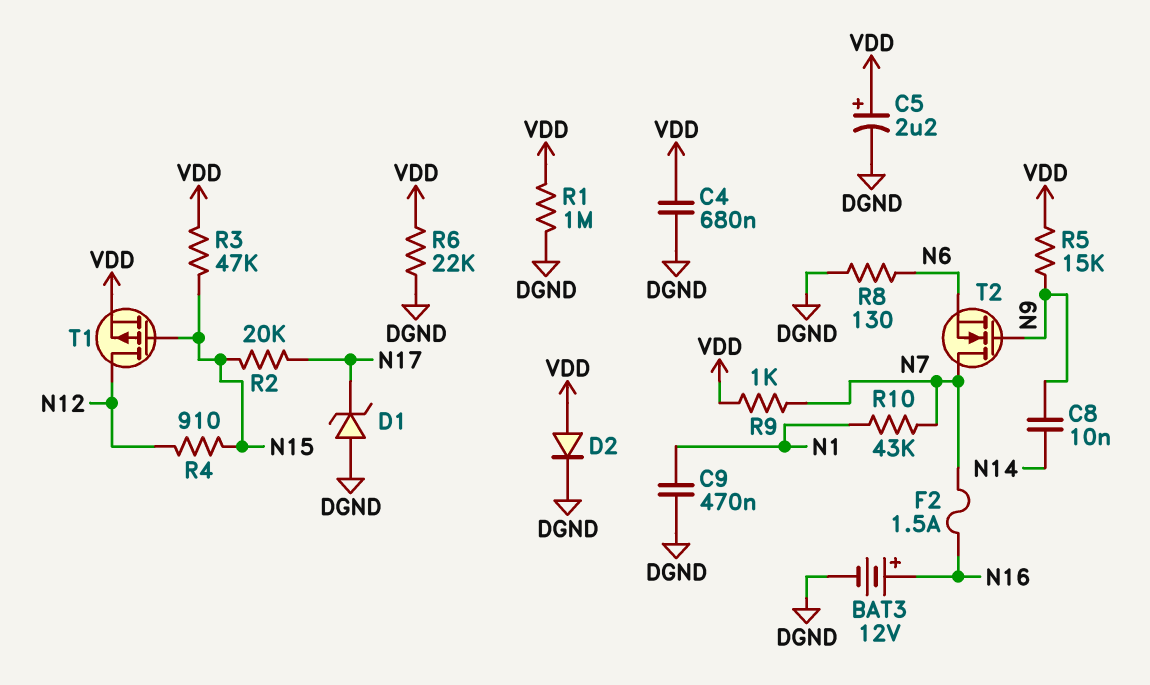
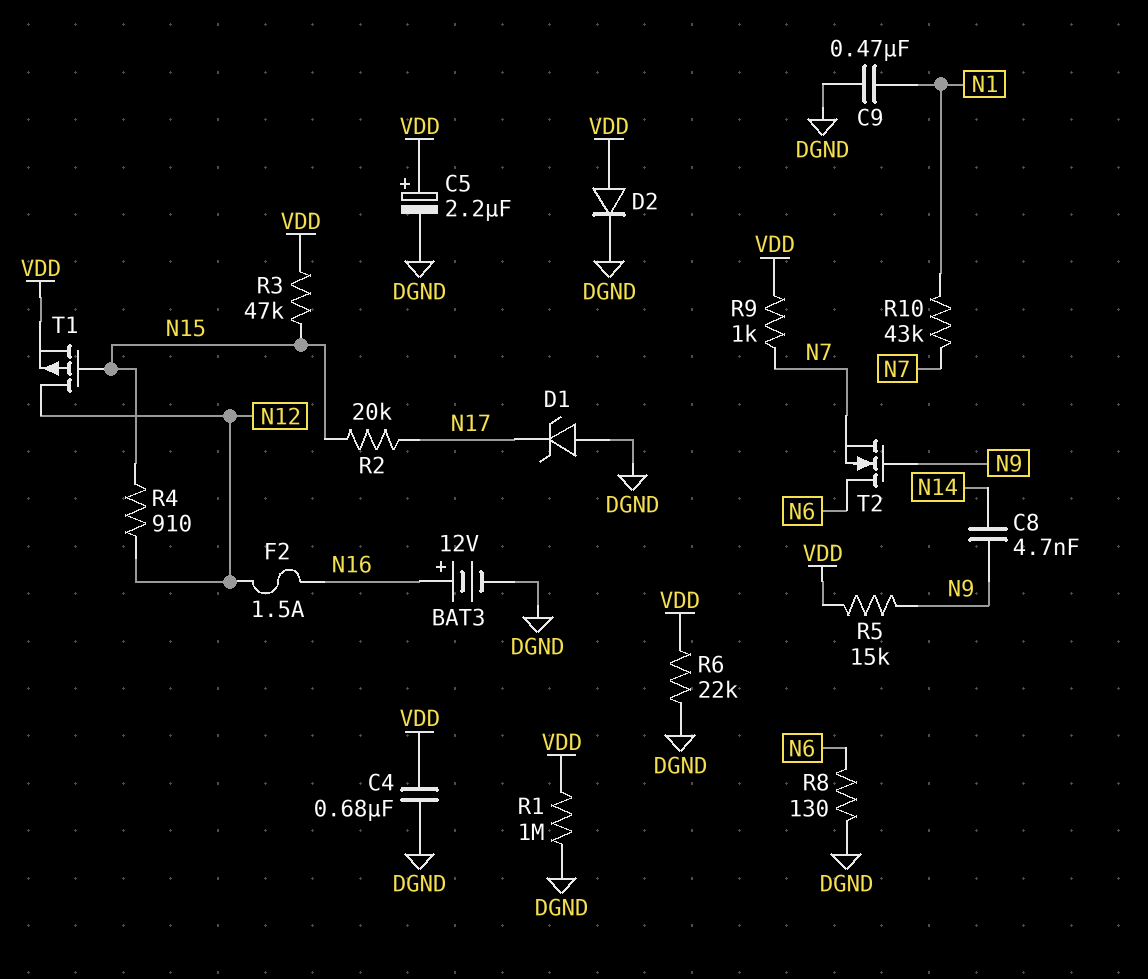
C8: 10nF (N9, N14) -> 4.7nF (N9, N14)
F2: 1.5A (N7, N16) -> 1.5A (N12, N16)
T2: NMOS (G N9, D N7, S N6) -> NMOS (G N9, D N6, S N7)

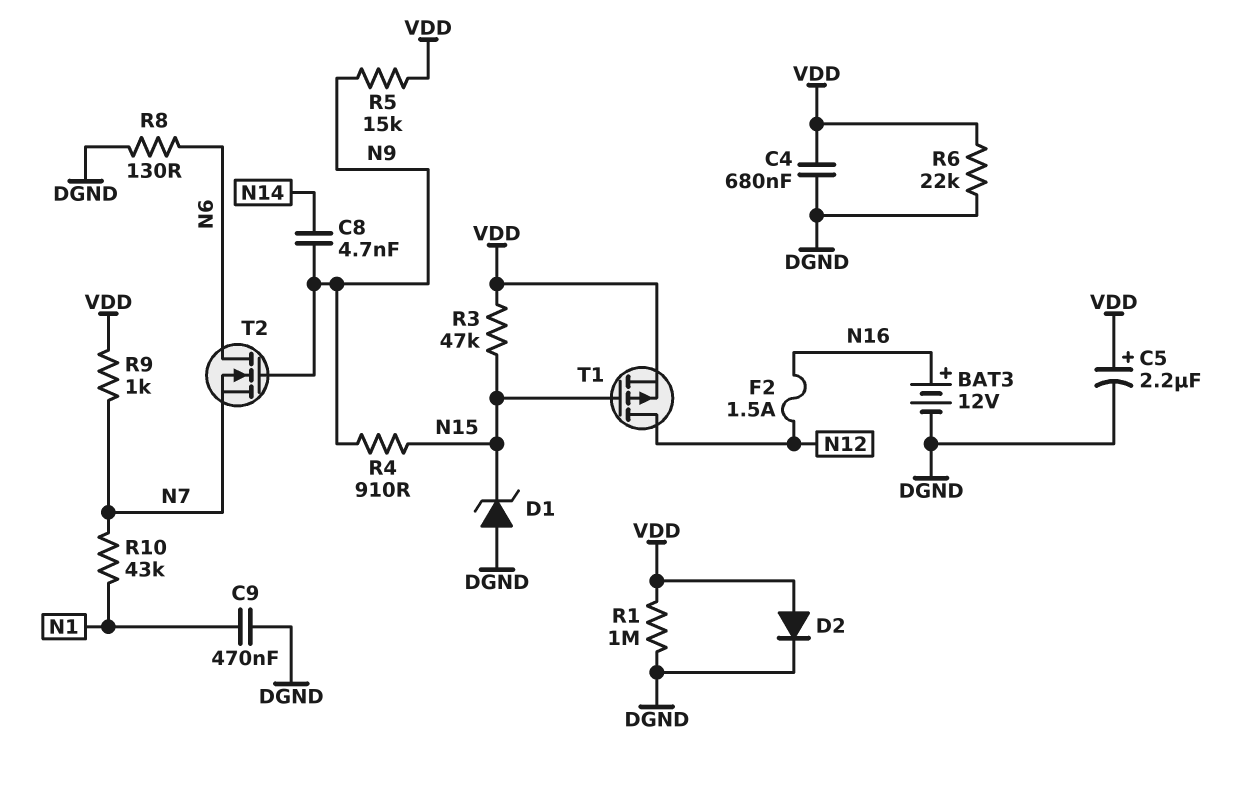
D1: zener (A DGND, K N17) -> zener (A DGND, K N15)
R2: 20k (N15, N17) -> none
R4: 910 (N12, N15) -> 910 (N9, N15)

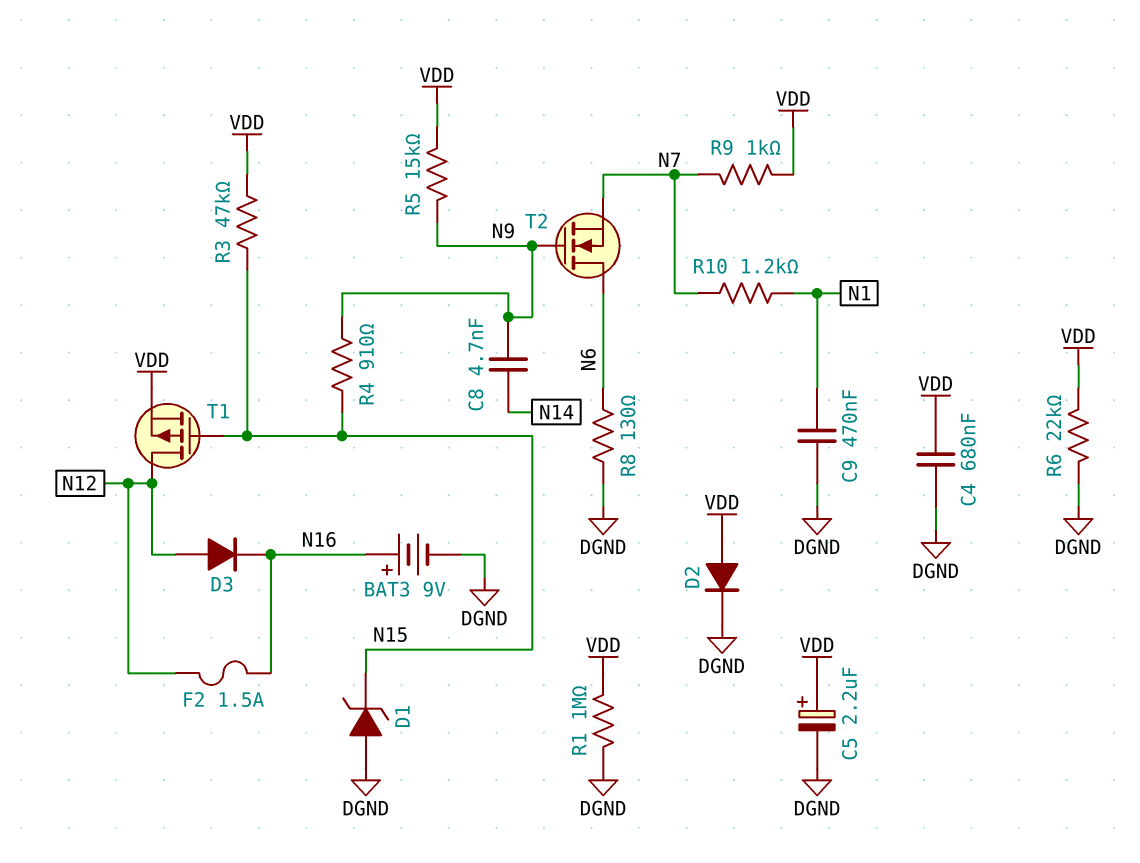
BAT3: 12V (plus N16, minus DGND) -> 9V (plus N16, minus DGND)
D3: none -> diode (A N12, K N16)
R10: 43k (N1, N7) -> 1.2k (N1, N7)

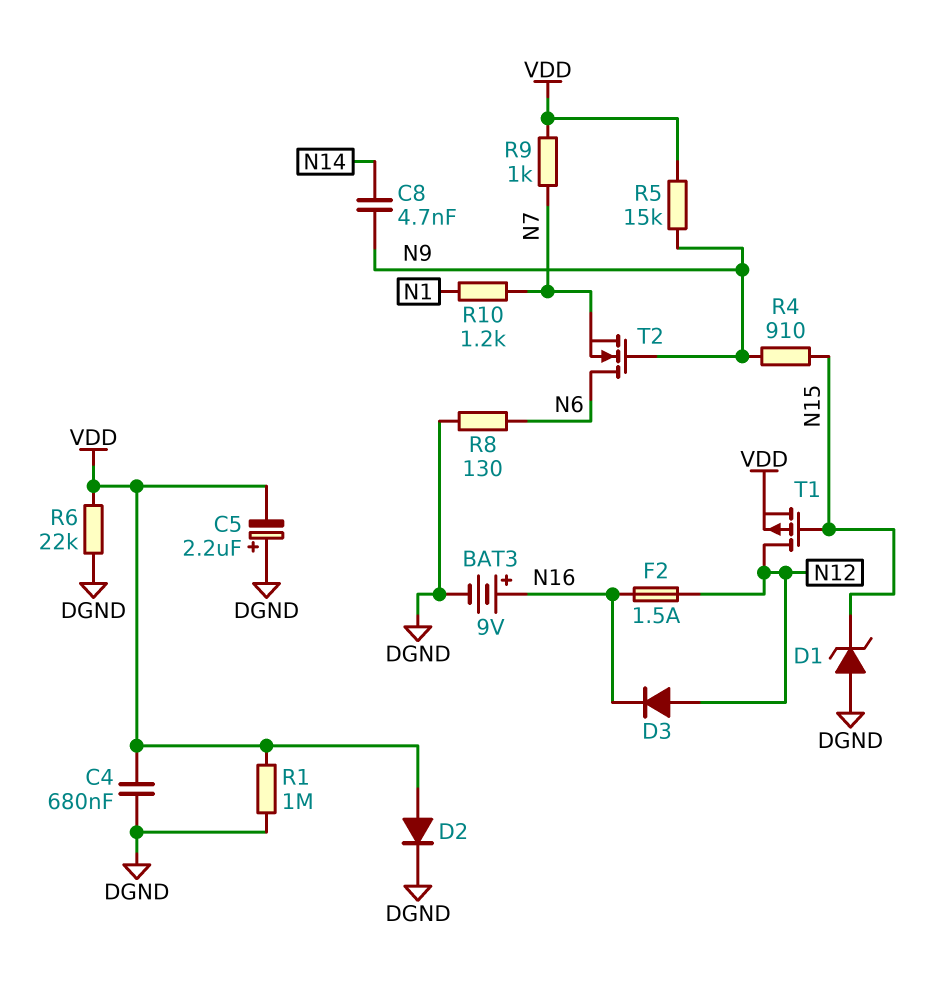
C5: 2.2uF (plus VDD, minus DGND) -> 2.2uF (plus DGND, minus VDD)
C9: 470nF (DGND, N1) -> none
R3: 47k (N15, VDD) -> none

